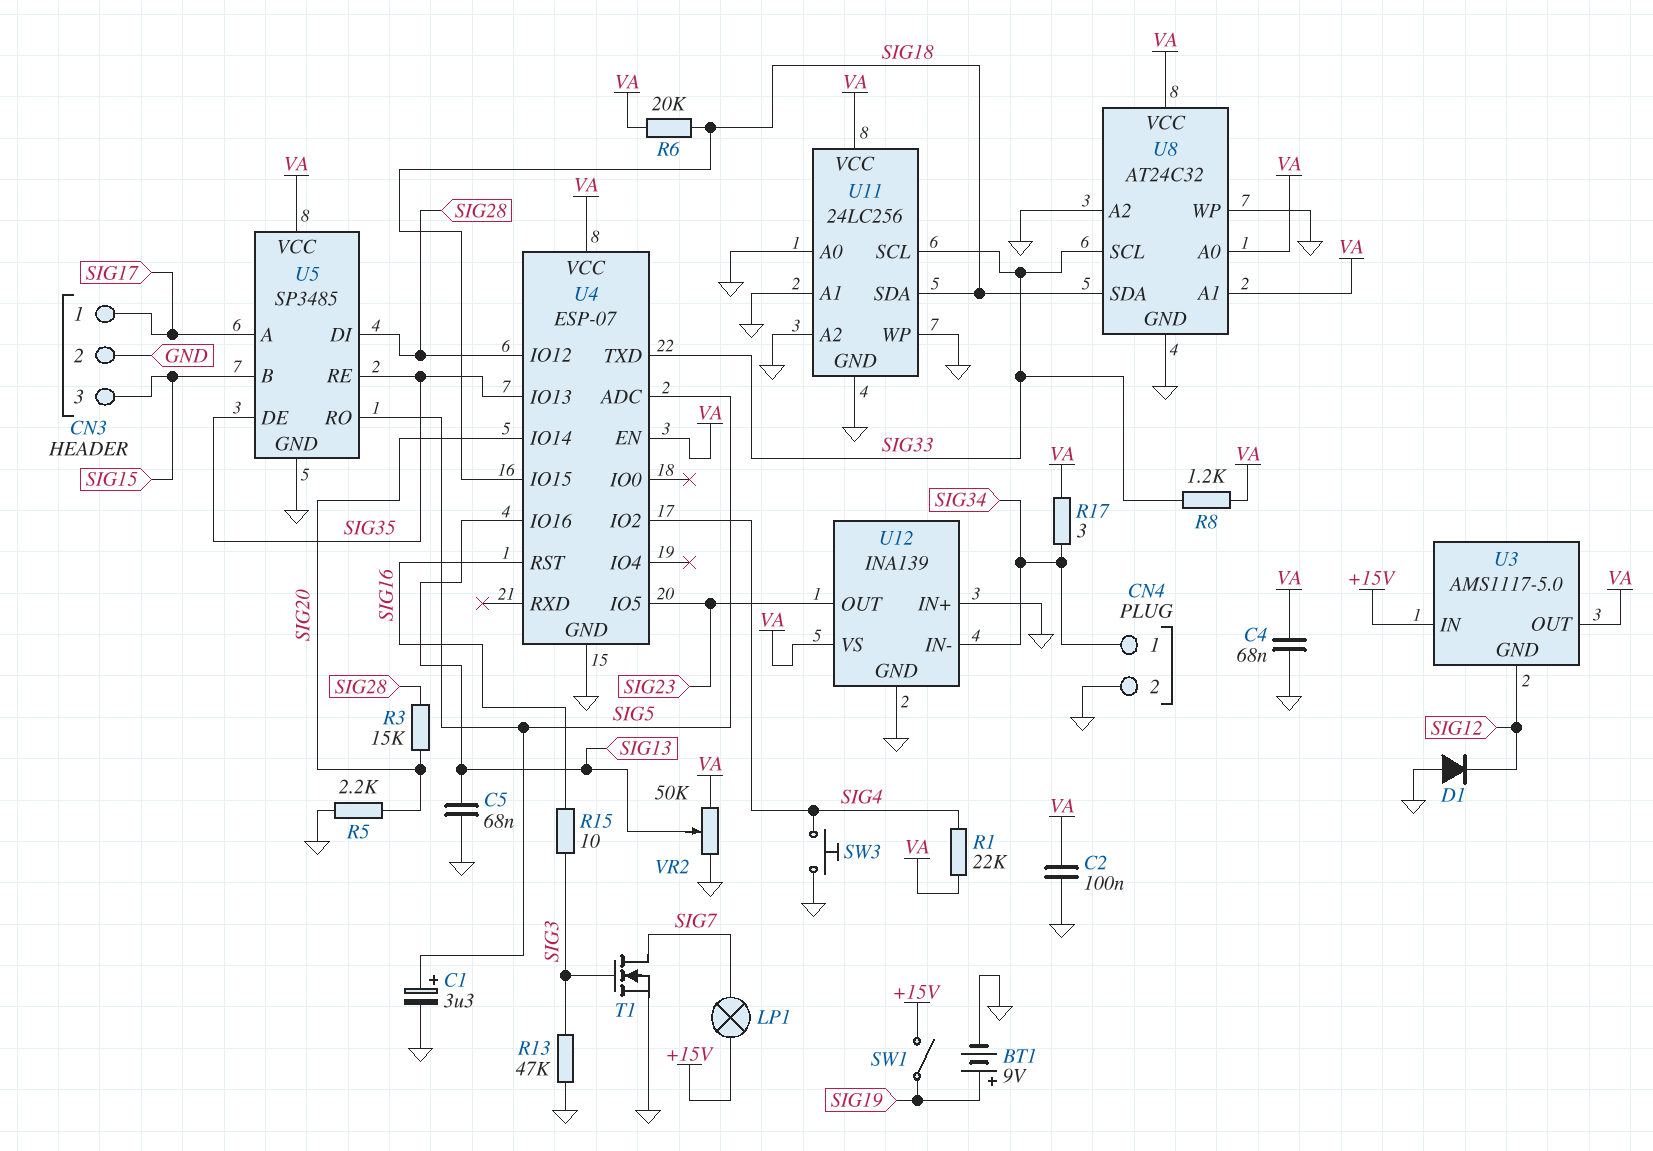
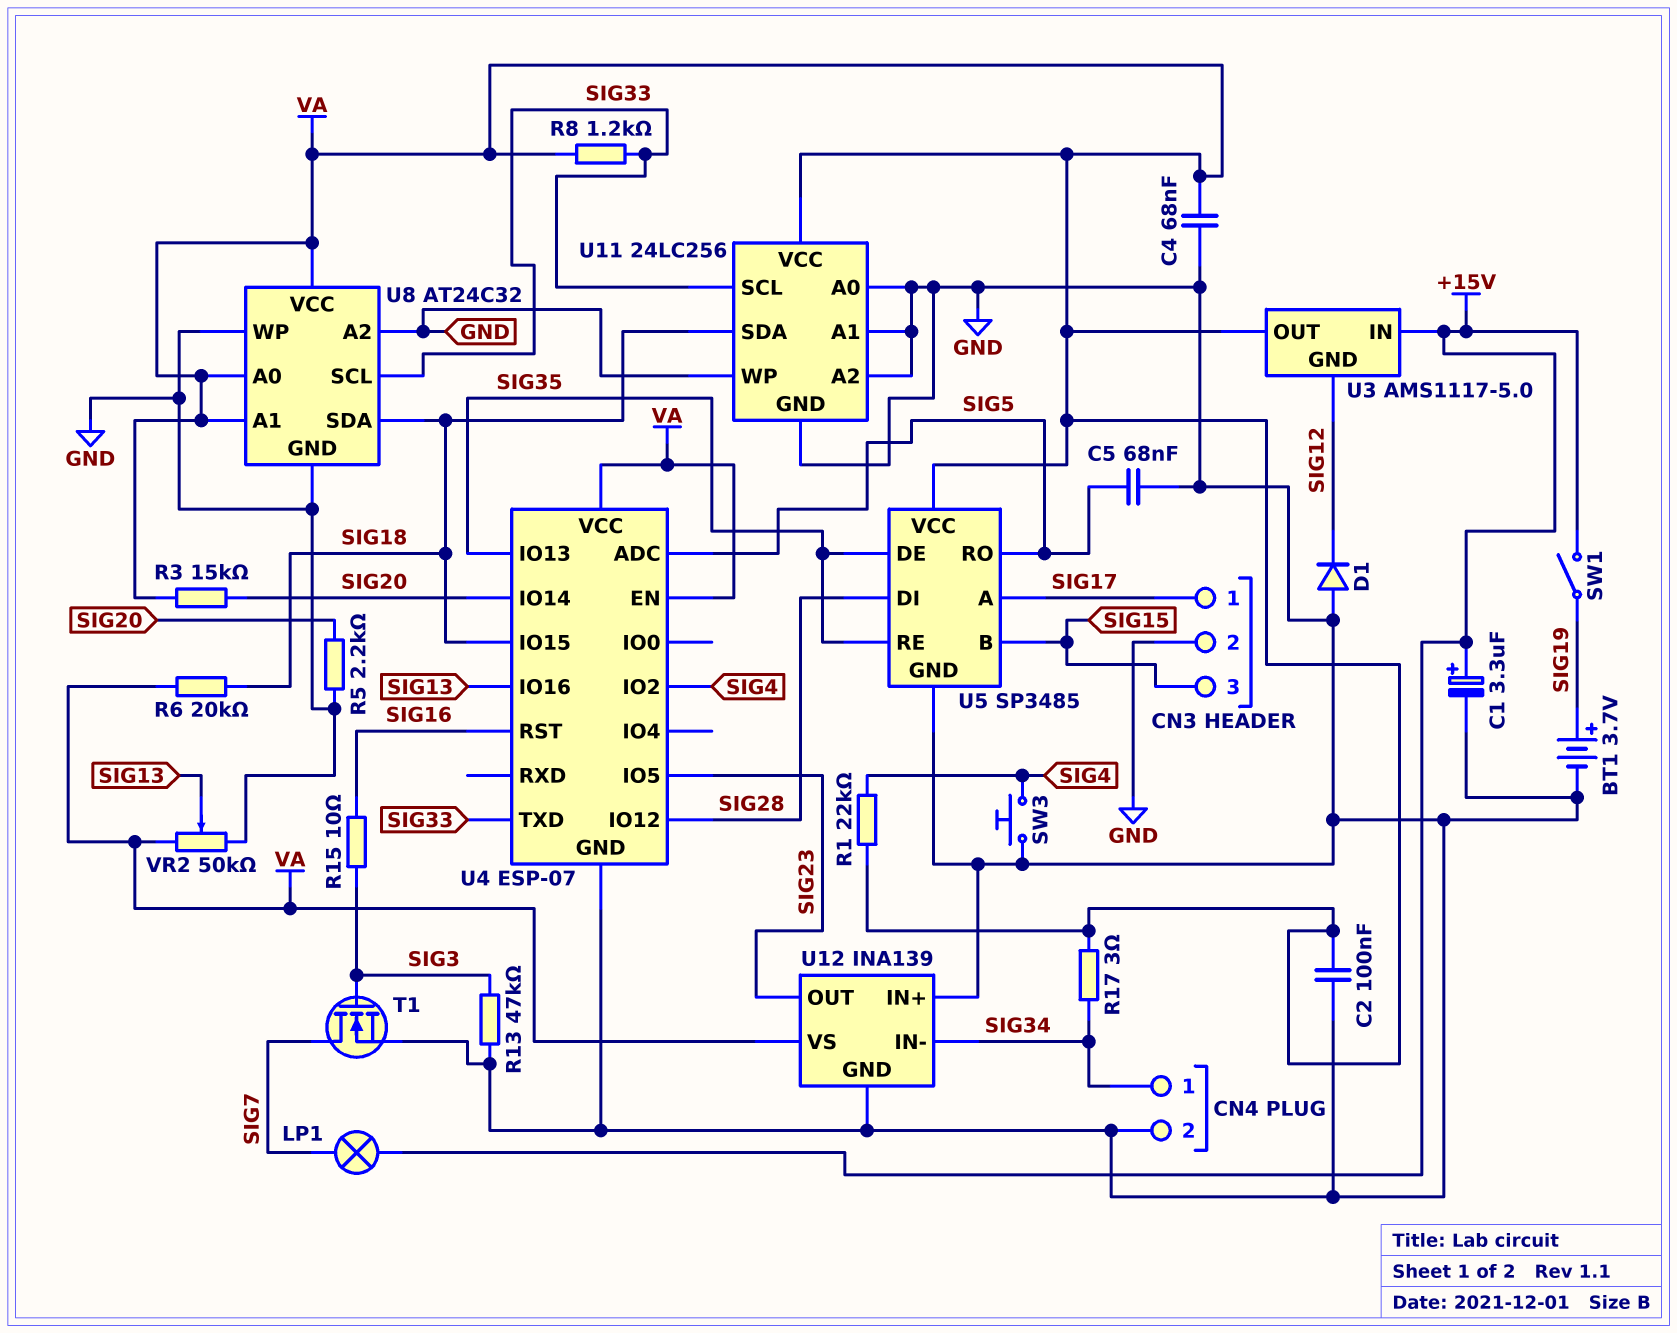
BT1: 9V (plus SIG19, minus GND) -> 3.7V (plus SIG19, minus GND)
C1: 3.3uF (plus SIG5, minus GND) -> 3.3uF (plus +15V, minus GND)
C5: 68nF (GND, SIG13) -> 68nF (GND, SIG5)
R3: 15k (SIG20, SIG28) -> 15k (SIG20, VA)

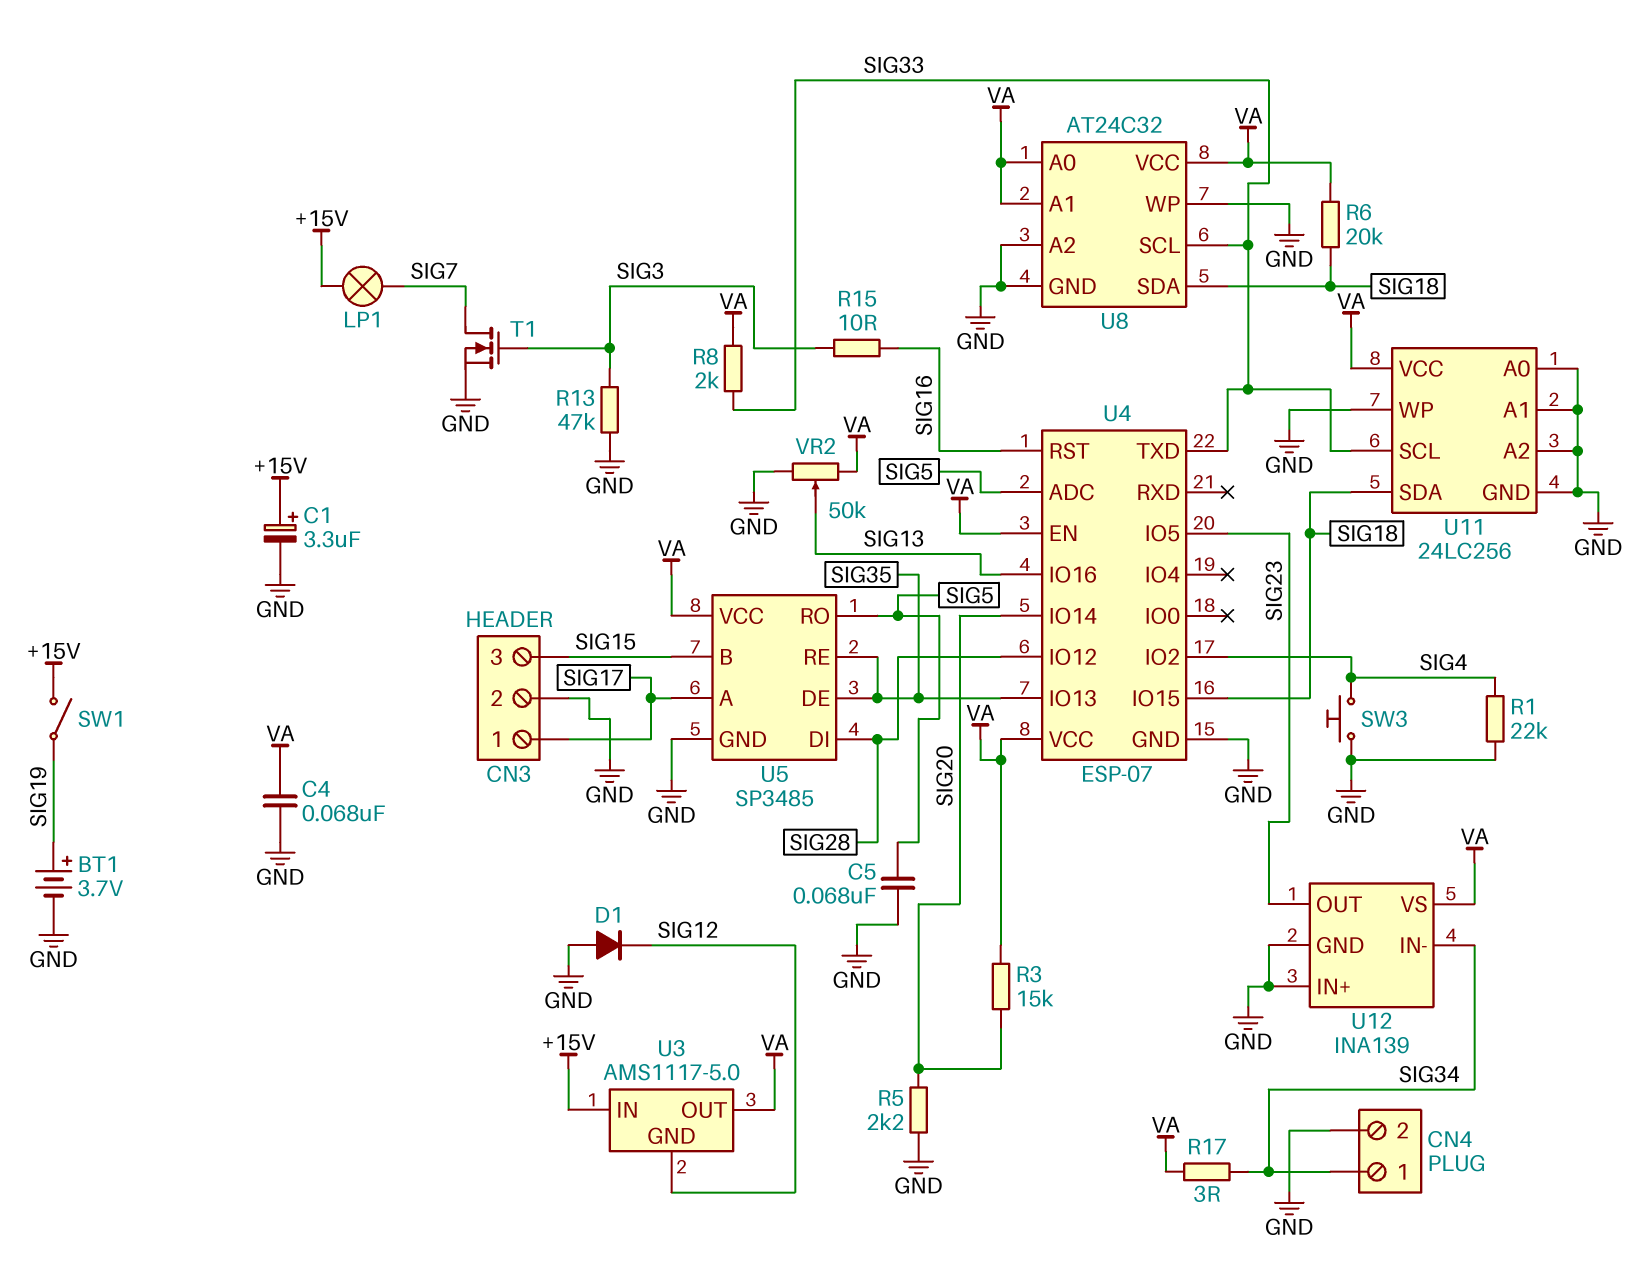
C2: 100nF (GND, VA) -> none
R1: 22k (SIG4, VA) -> 22k (GND, SIG4)
R8: 1.2k (SIG33, VA) -> 2k (SIG33, VA)

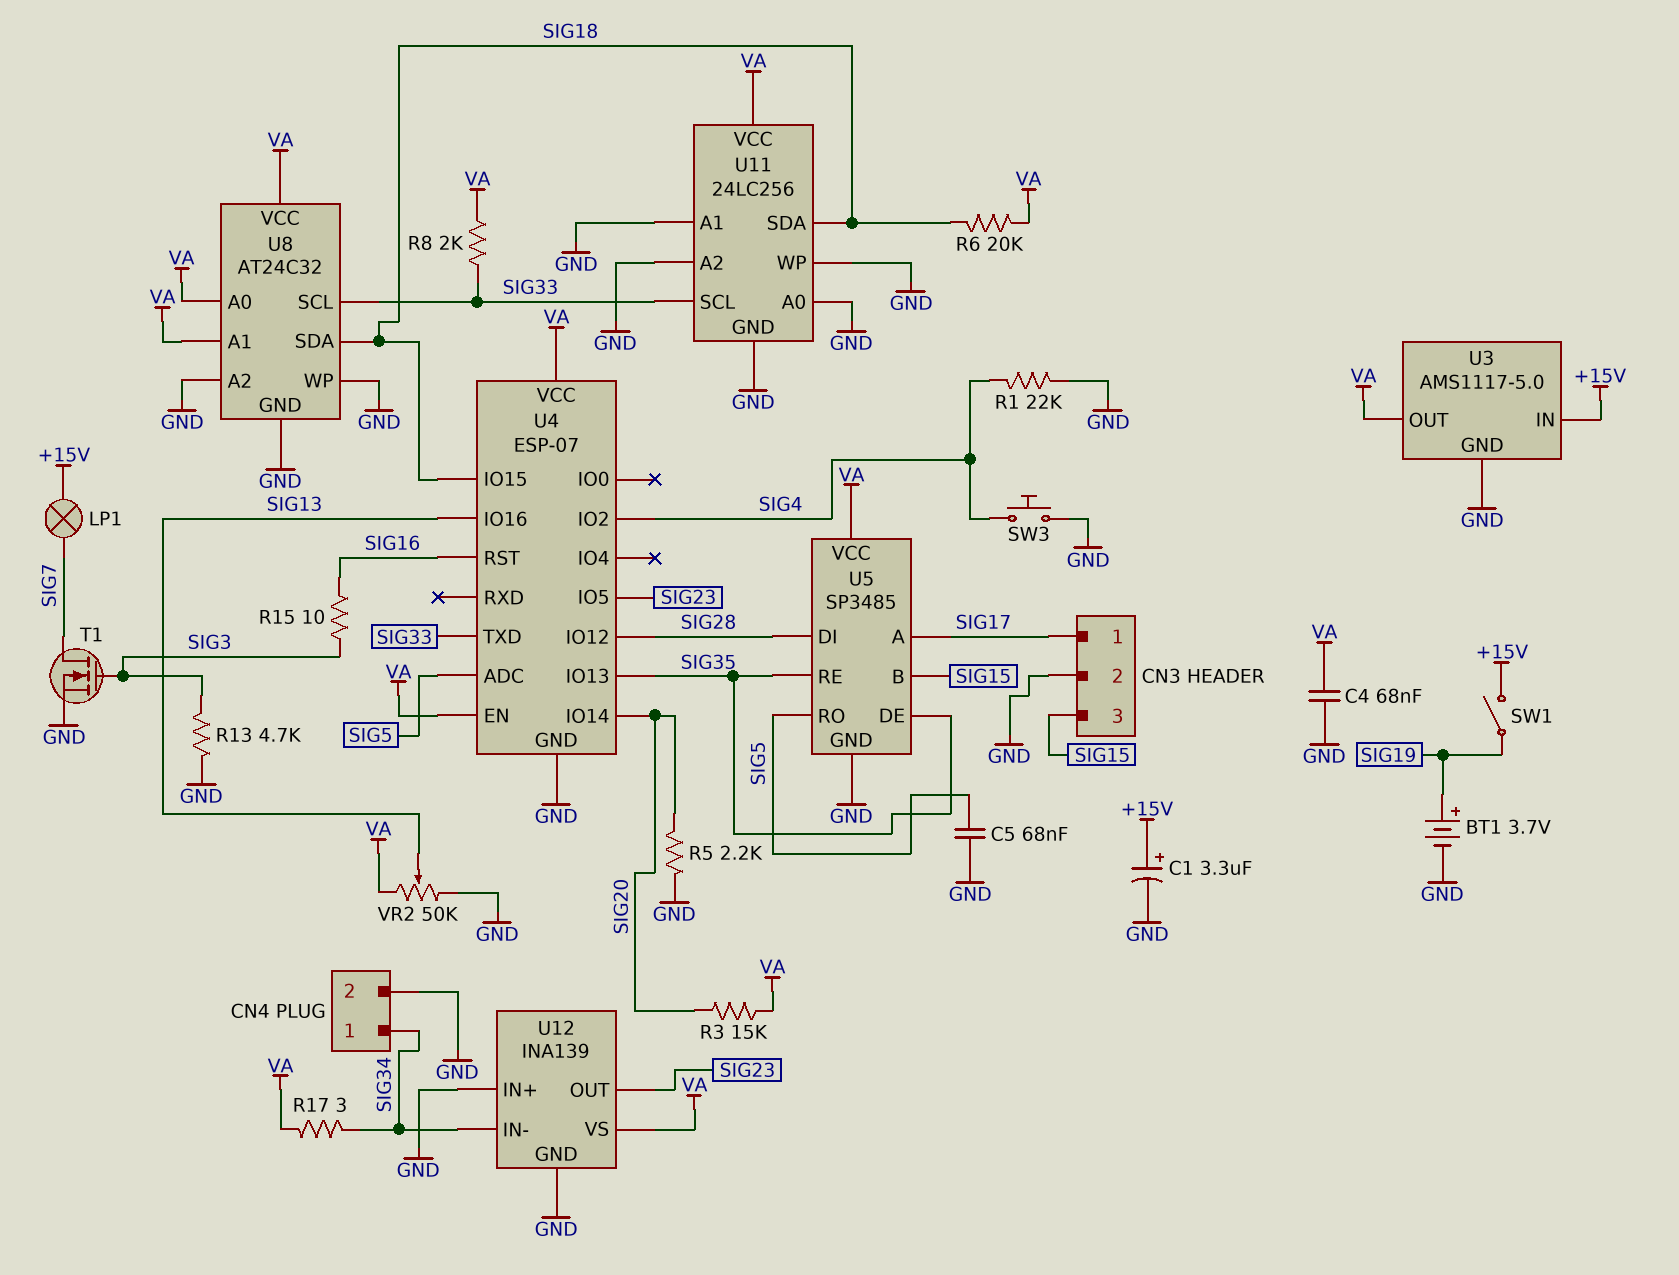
D1: diode (A GND, K SIG12) -> none
R13: 47k (GND, SIG3) -> 4.7k (GND, SIG3)
U3 pin GND: SIG12 -> GND

